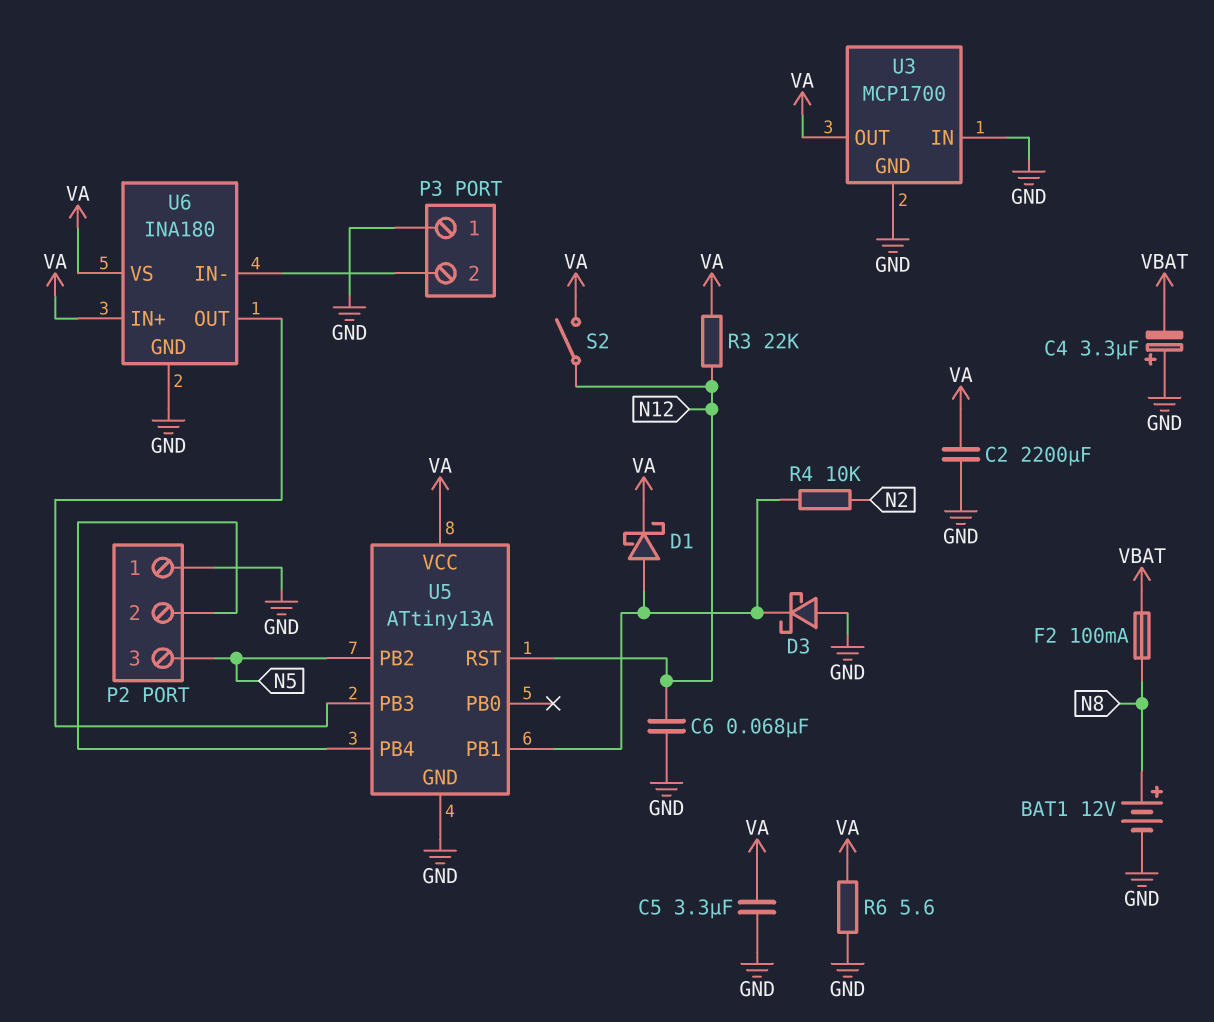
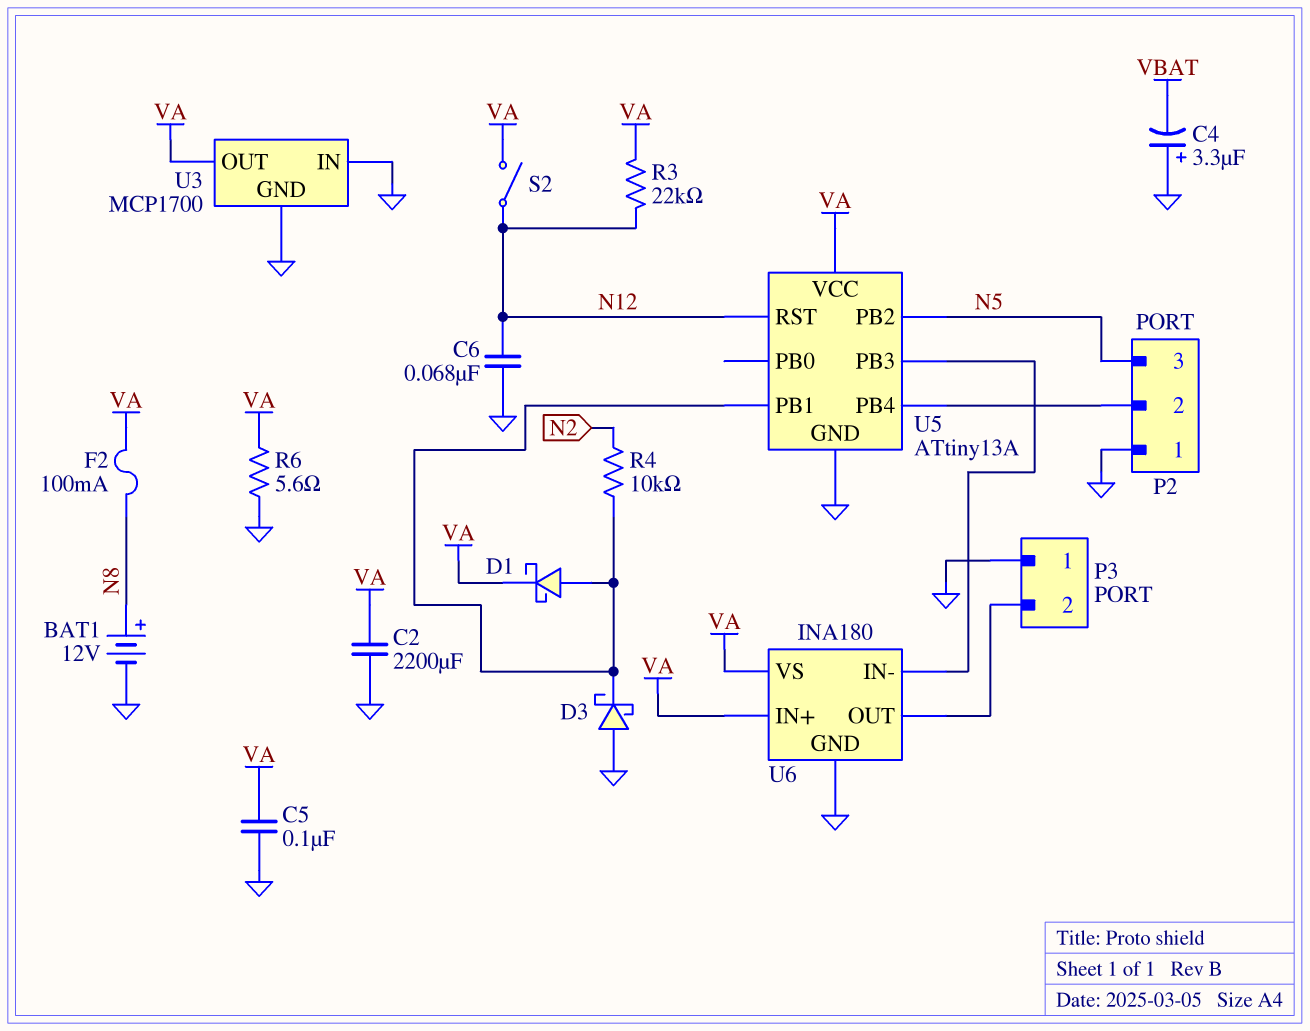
C5: 3.3uF (GND, VA) -> 100nF (GND, VA)
F2: 100mA (N8, VBAT) -> 100mA (N8, VA)
U6 pin IN-: P3/2 -> U5/PB3
U6 pin OUT: U5/PB3 -> P3/2

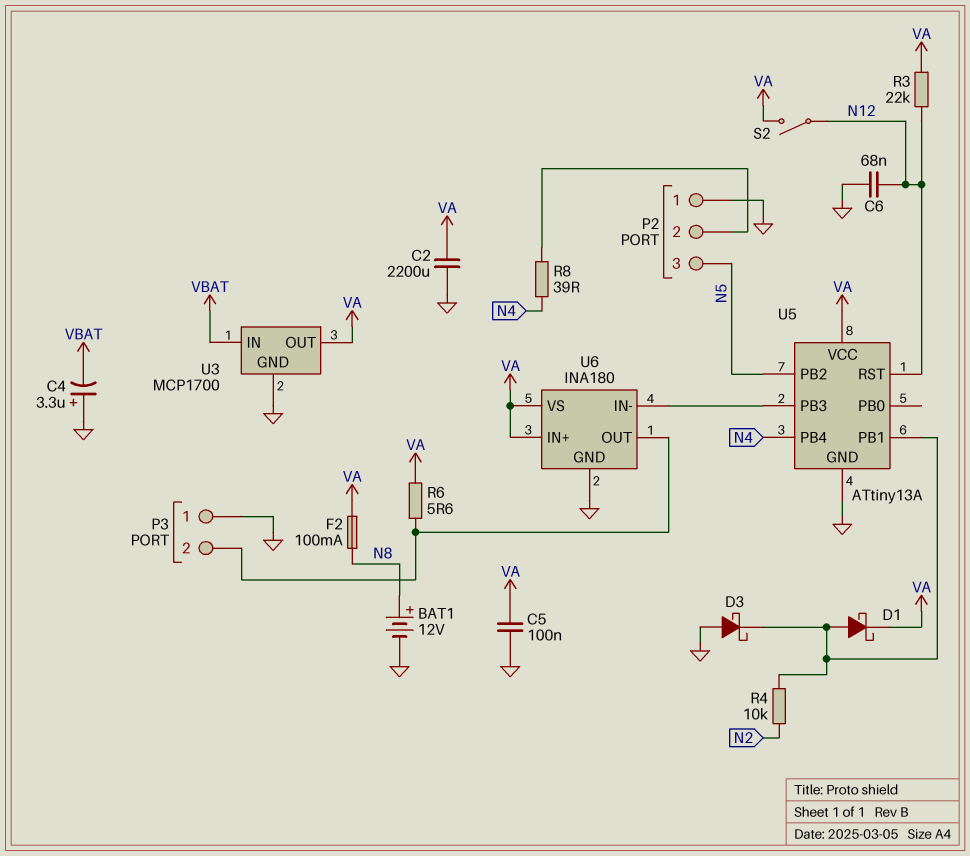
R6: 5.6 (GND, VA) -> 5.6 (P3/2, VA)
R8: none -> 39 (N4, P2/2)
U3 pin IN: GND -> VBAT
U5 pin PB4: P2/2 -> N4

